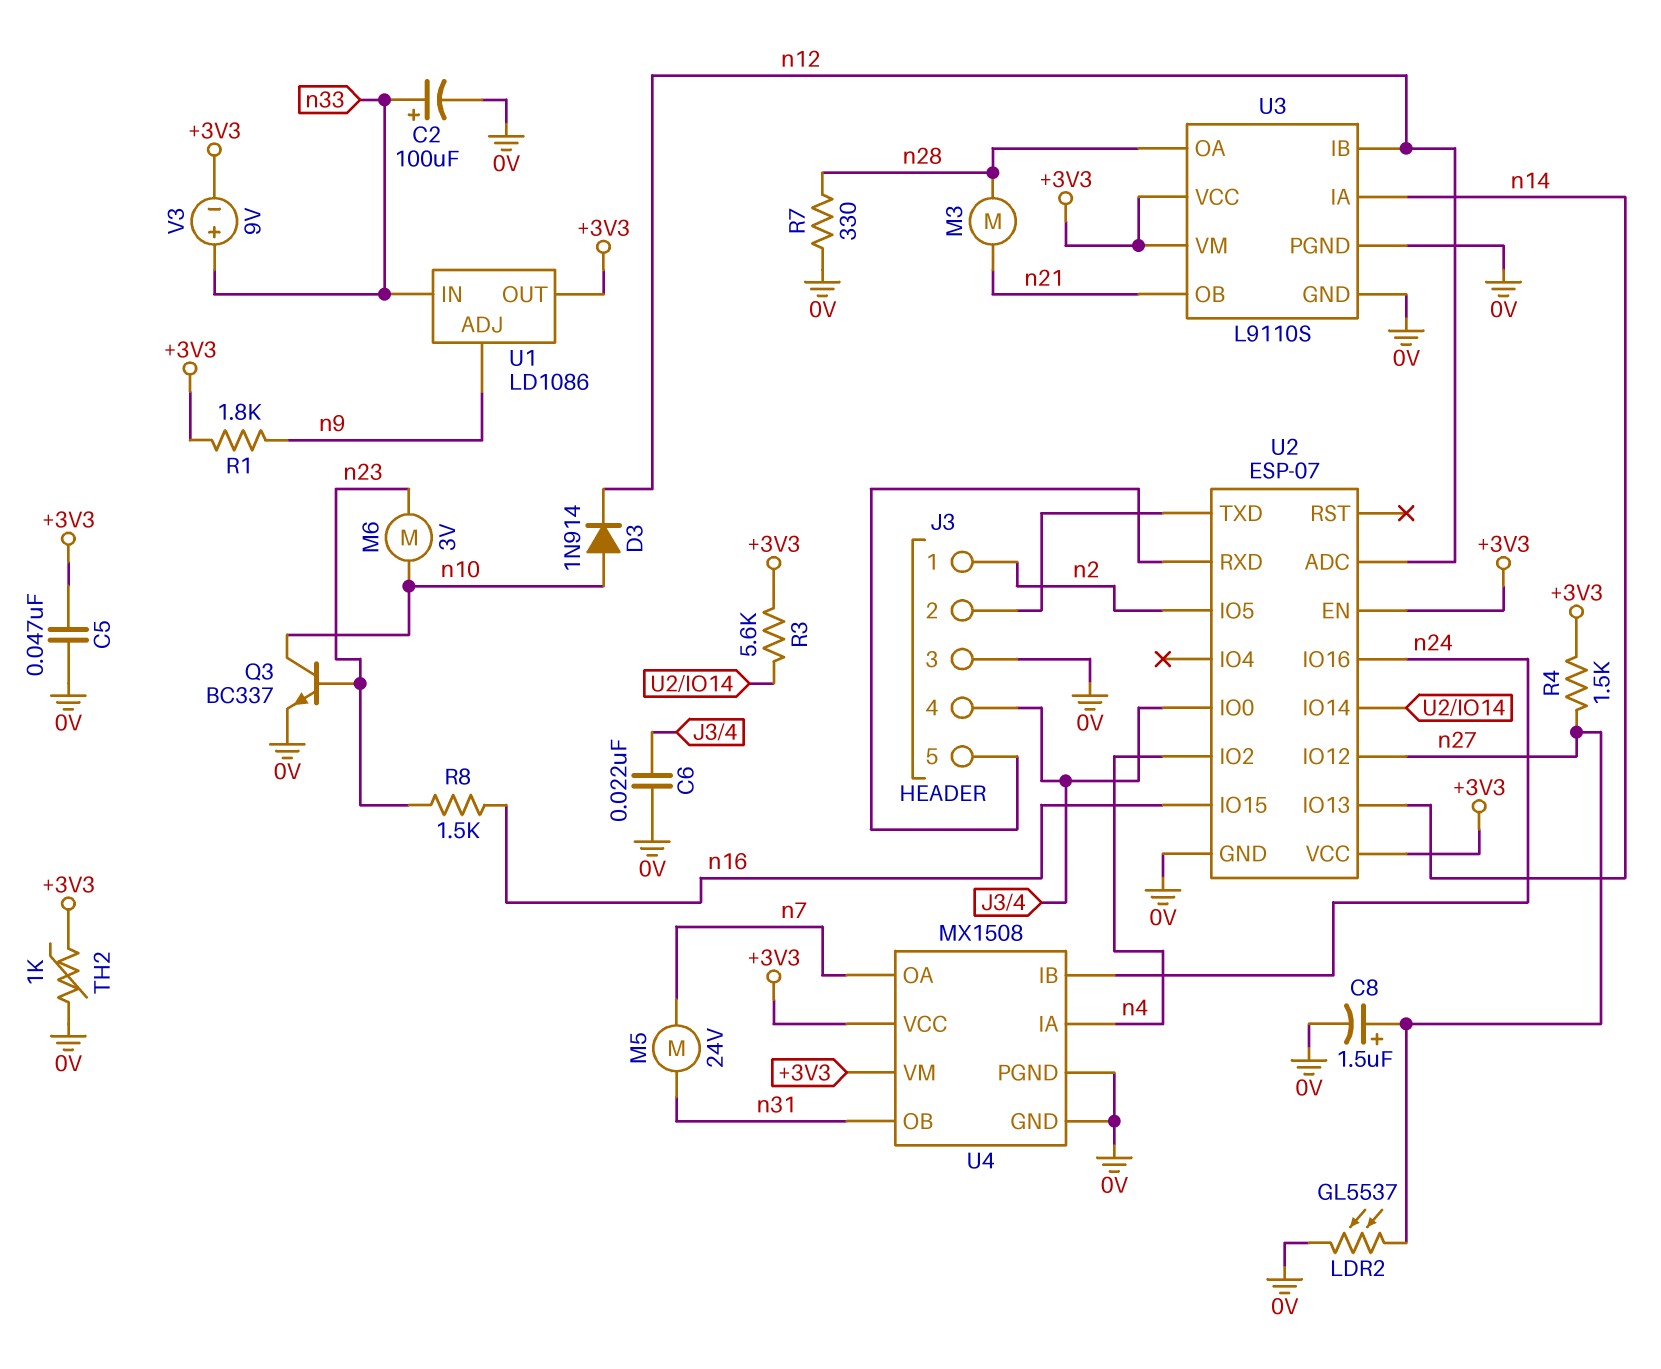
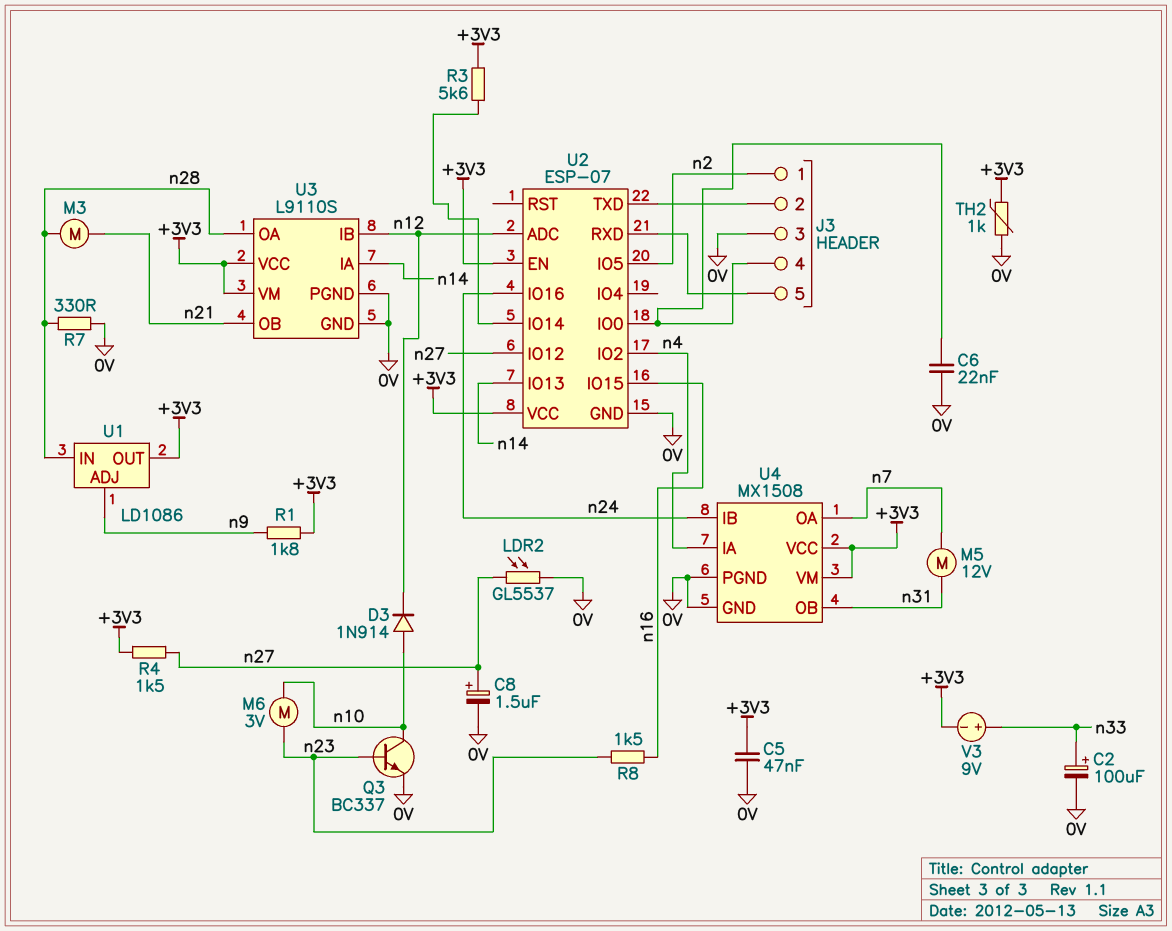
M5: motor 24V (n7, n31) -> motor 12V (n7, n31)
U1 pin IN: n33 -> n28

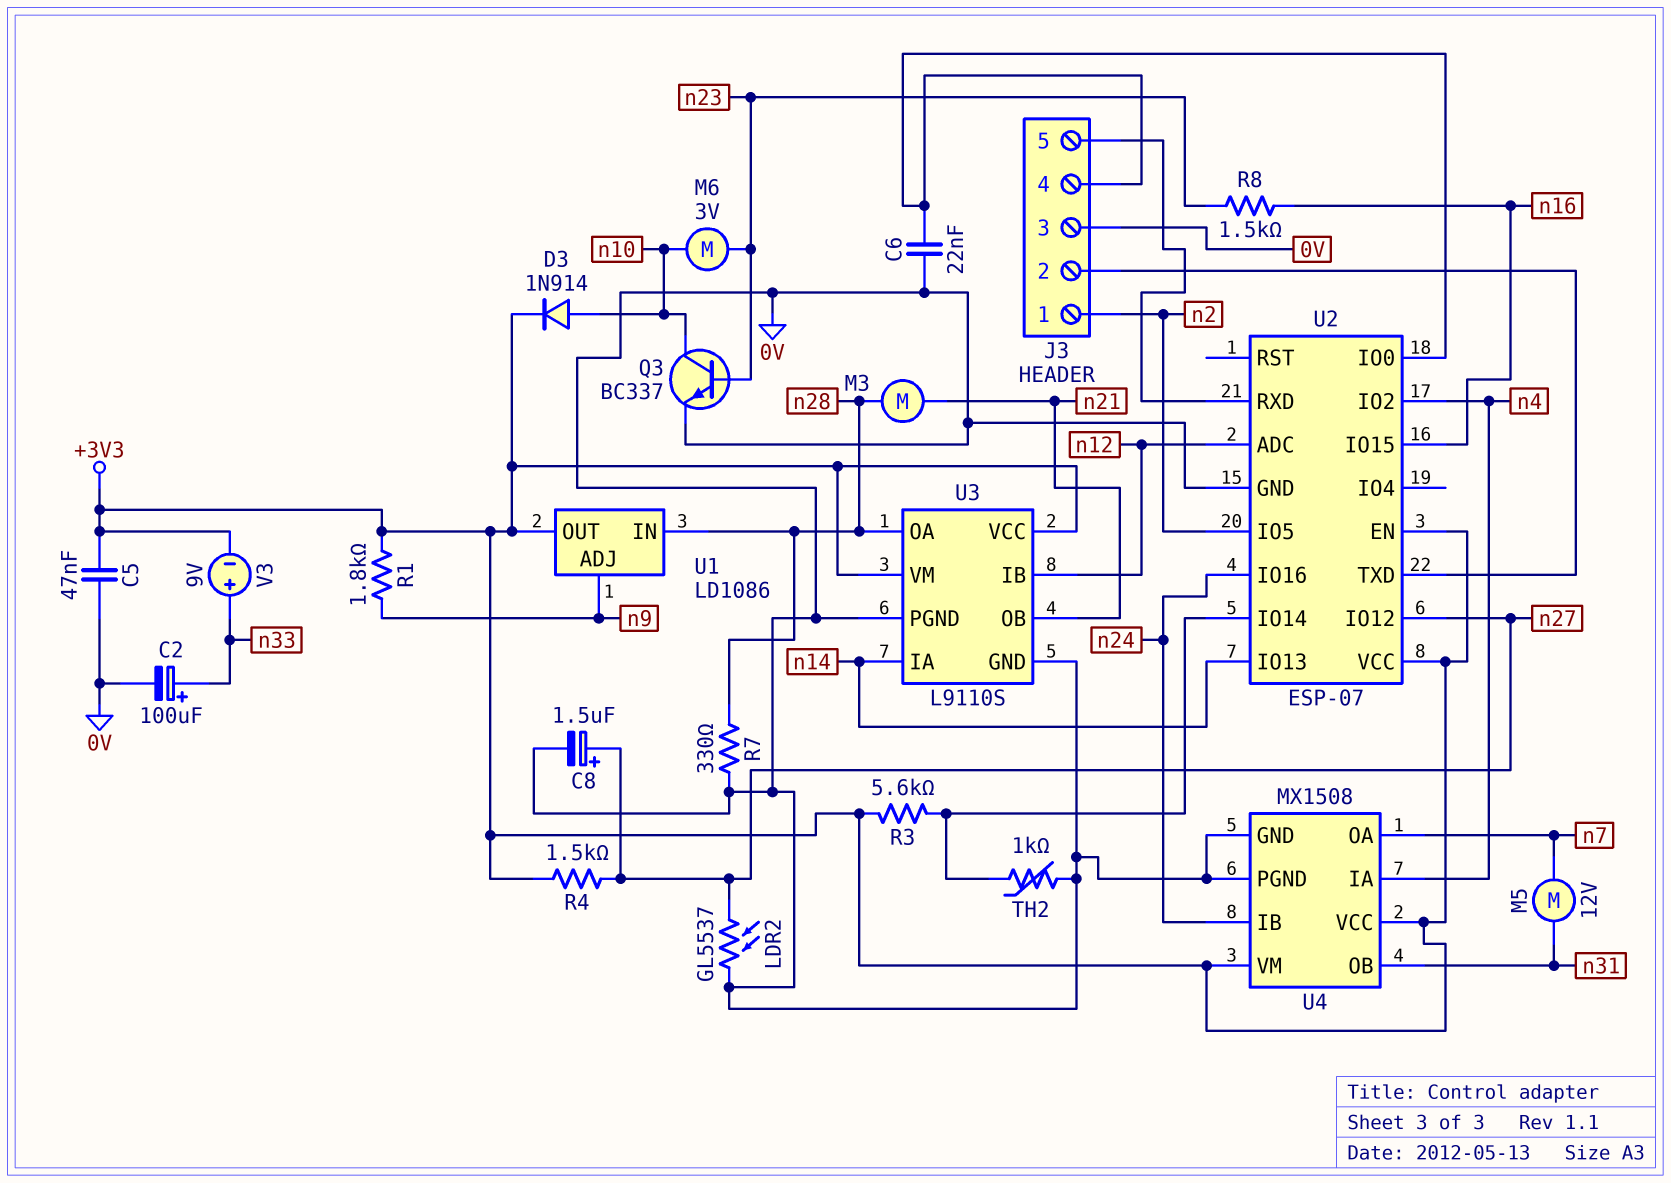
D3: diode 1N914 (A n10, K n12) -> diode 1N914 (A n10, K +3V3)
TH2: 1k (+3V3, 0V) -> 1k (0V, U2/IO14)

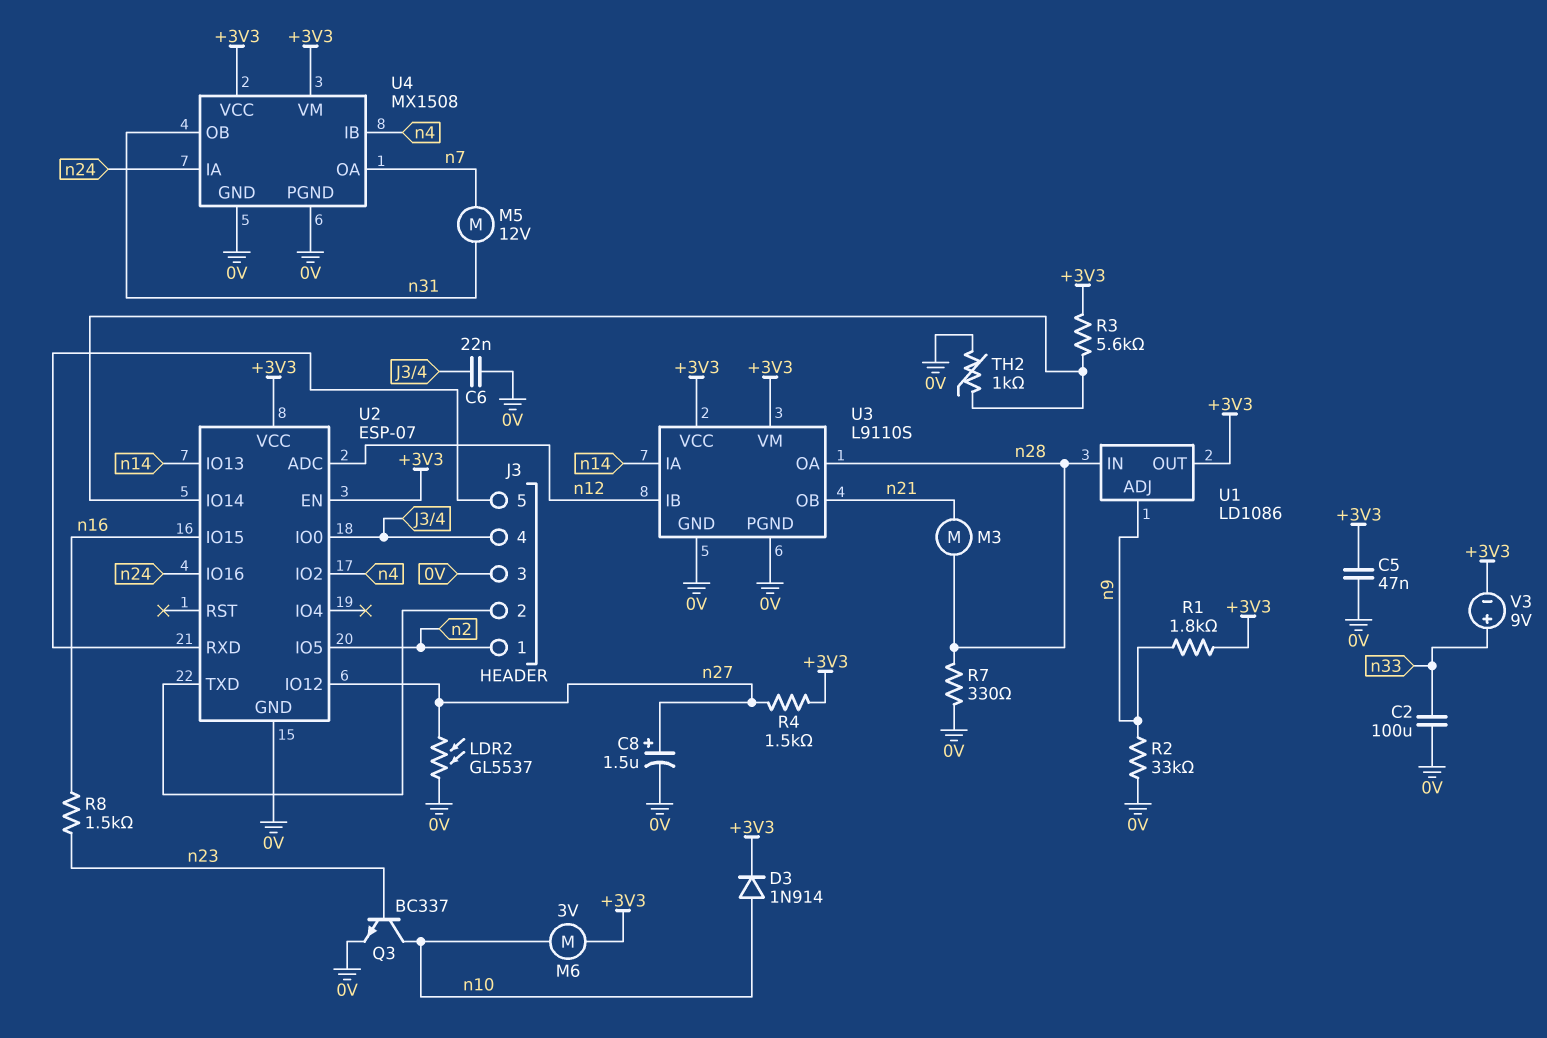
C2: 100uF (plus n33, minus 0V) -> 100uF (0V, n33)
M6: motor 3V (n10, n23) -> motor 3V (+3V3, n10)
R2: none -> 33k (0V, n9)
U4 pin IA: n4 -> n24
U4 pin IB: n24 -> n4

